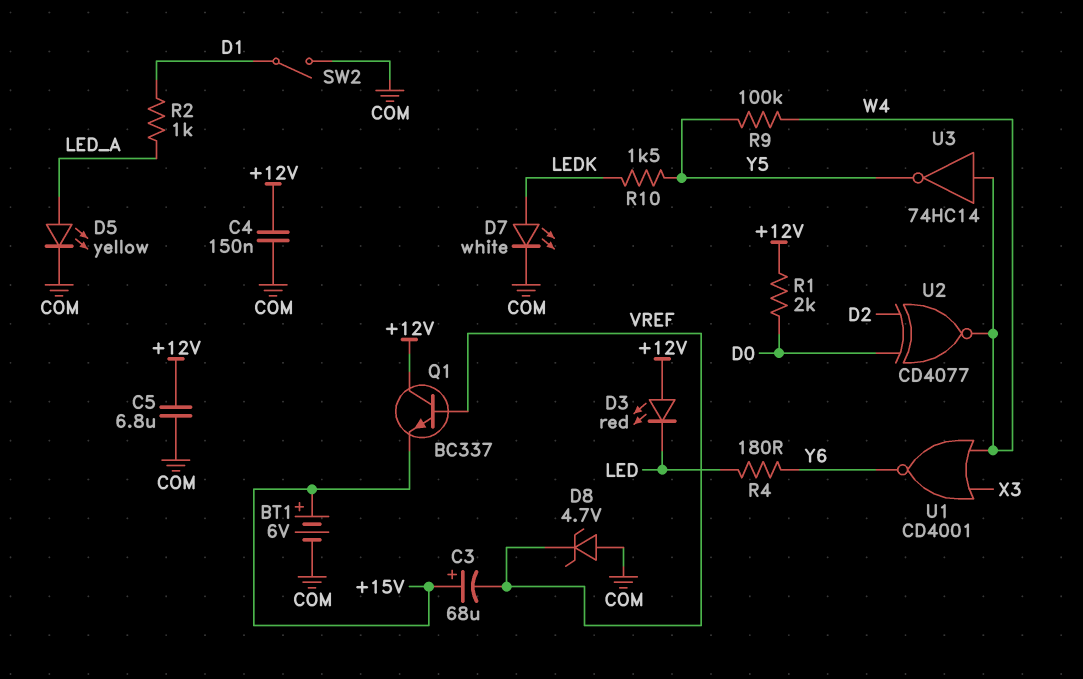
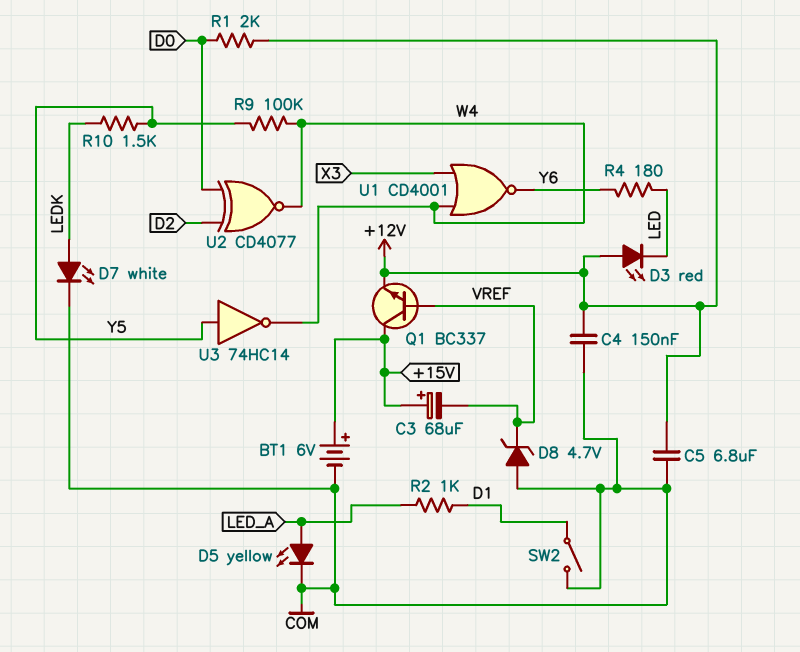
Q1: NPN BC337 (B VREF, C +12V, E +15V) -> NPN BC337 (B VREF, C +15V, E +12V)
U3: NOT 74HC14 (in W4, out Y5) -> NOT 74HC14 (in Y5, out W4)

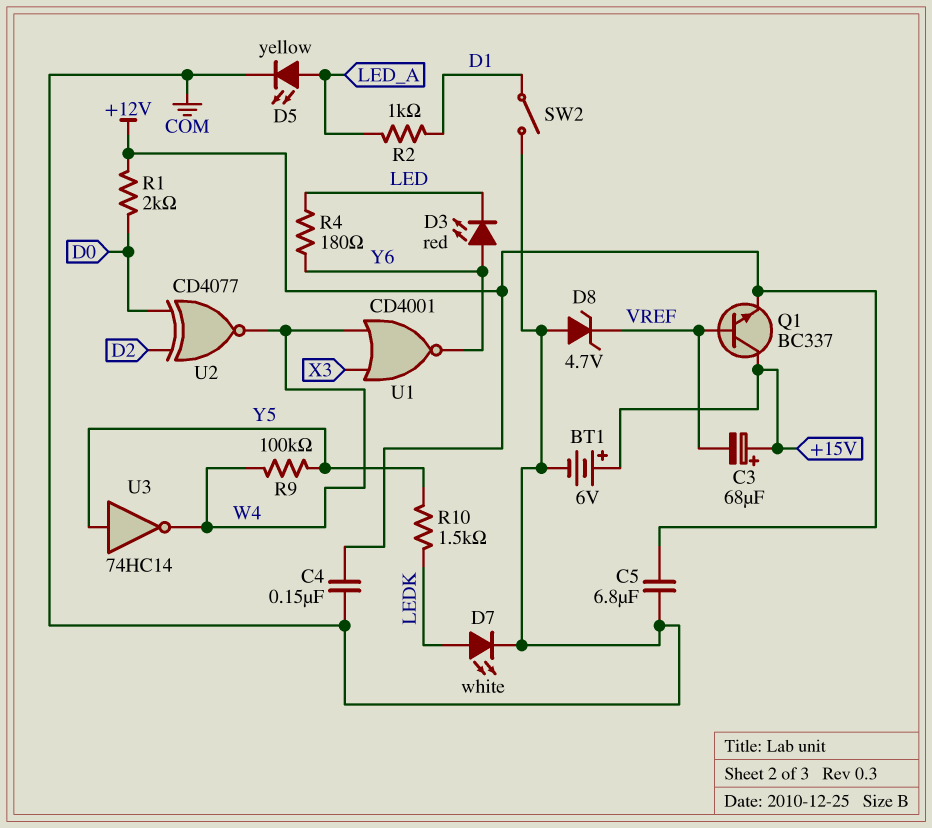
D3: LED red (A +12V, K LED) -> LED red (A Y6, K LED)

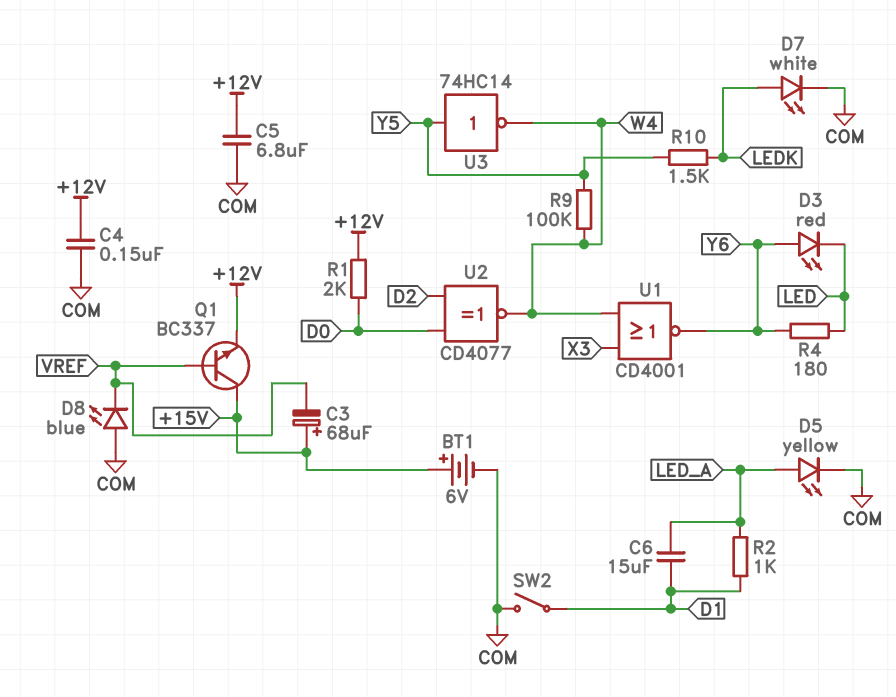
C6: none -> 15uF (D1, LED_A)
D8: zener 4.7V (A COM, K VREF) -> LED blue (A COM, K VREF)

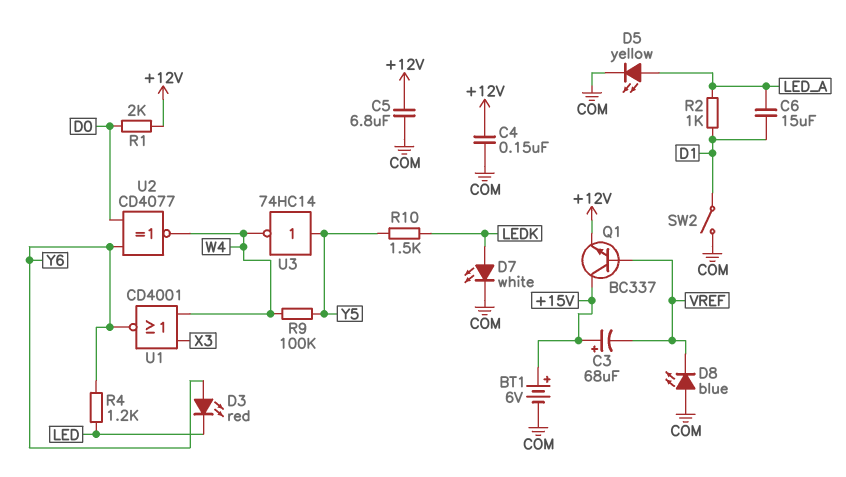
R4: 180 (LED, Y6) -> 1.2k (LED, Y6)
U2: XNOR CD4077 (in D0, in D2, out W4) -> XNOR CD4077 (in D0, in Y6, out W4)

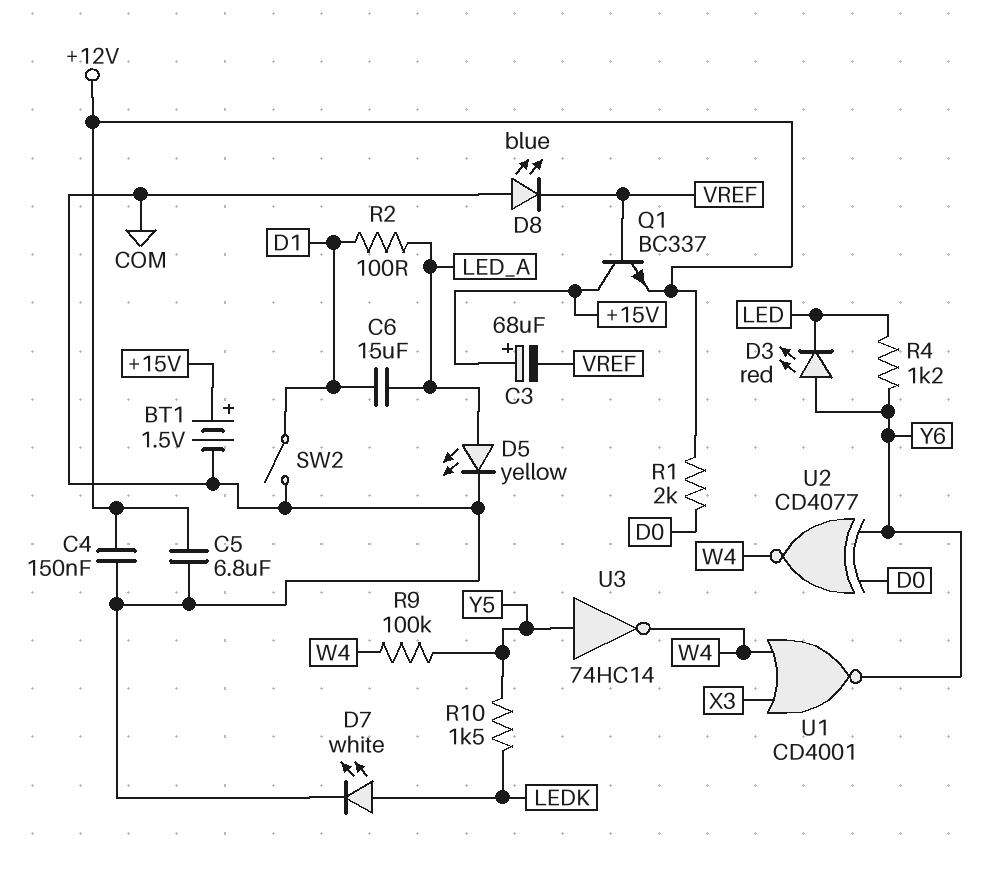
BT1: 6V (plus +15V, minus COM) -> 1.5V (plus +15V, minus COM)
R2: 1k (D1, LED_A) -> 100 (D1, LED_A)

